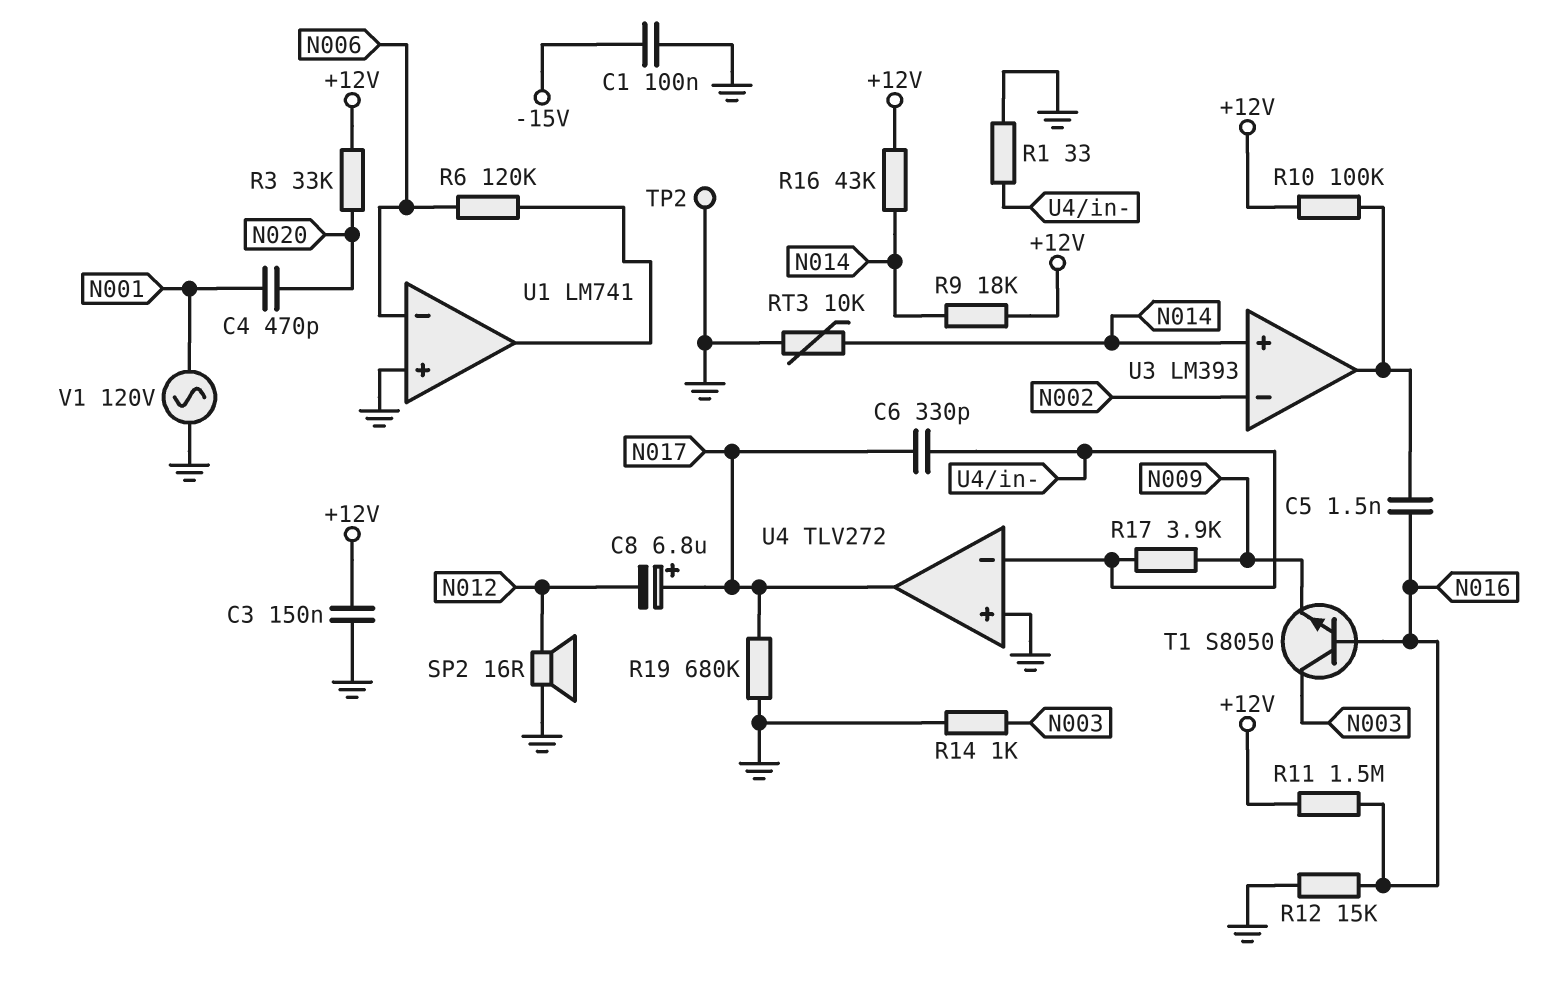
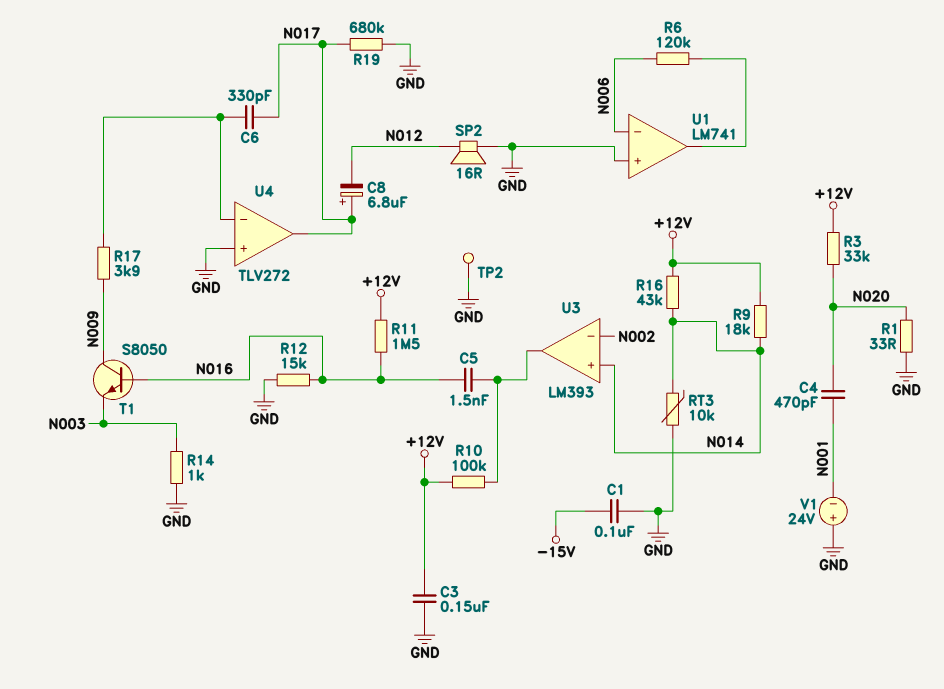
R1: 33 (GND, U4/in-) -> 33 (GND, N020)
T1: NPN S8050 (B N016, C N003, E N009) -> NPN S8050 (B N016, C N009, E N003)
V1: AC 120V (GND, N001) -> 24V (plus GND, minus N001)

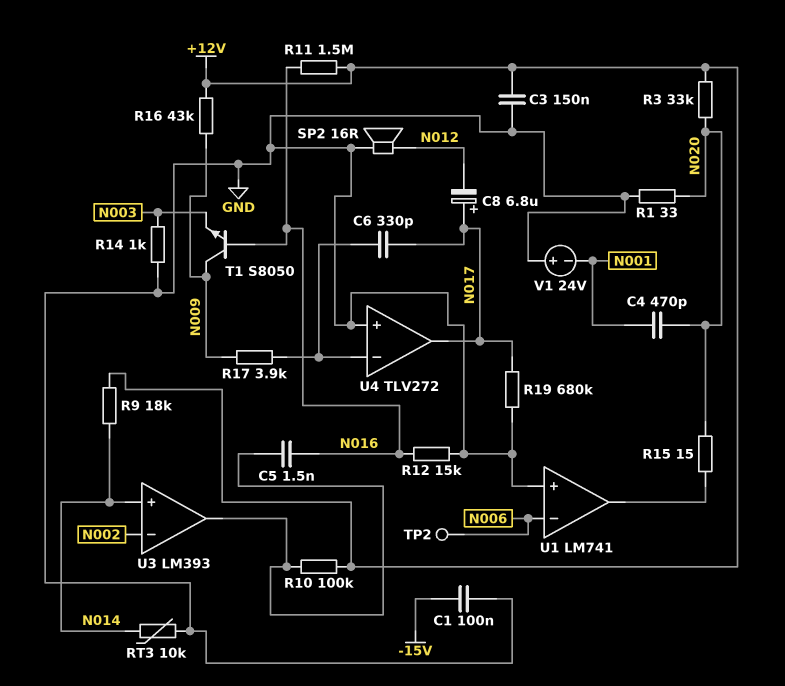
R6: 120k (N006, U1/out) -> none
R15: none -> 15 (N020, U1/out)
R16: 43k (+12V, N014) -> 43k (+12V, N009)
TP2: test point (GND) -> test point (N006)

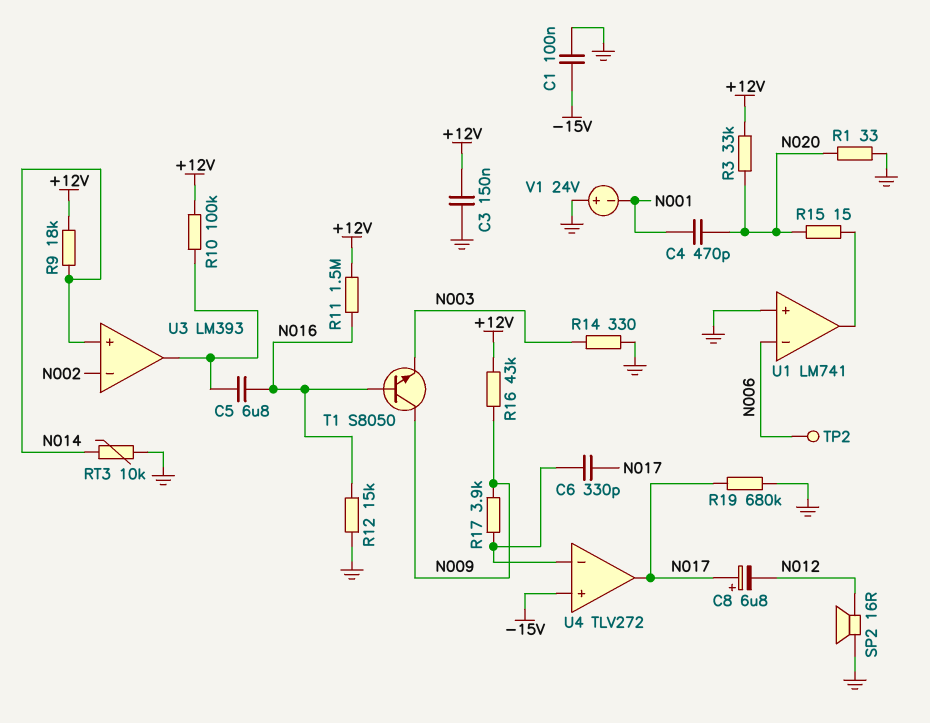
C5: 1.5nF (N016, U3/out) -> 6.8uF (N016, U3/out)
R14: 1k (GND, N003) -> 330 (GND, N003)
U4 pin in+: GND -> -15V

